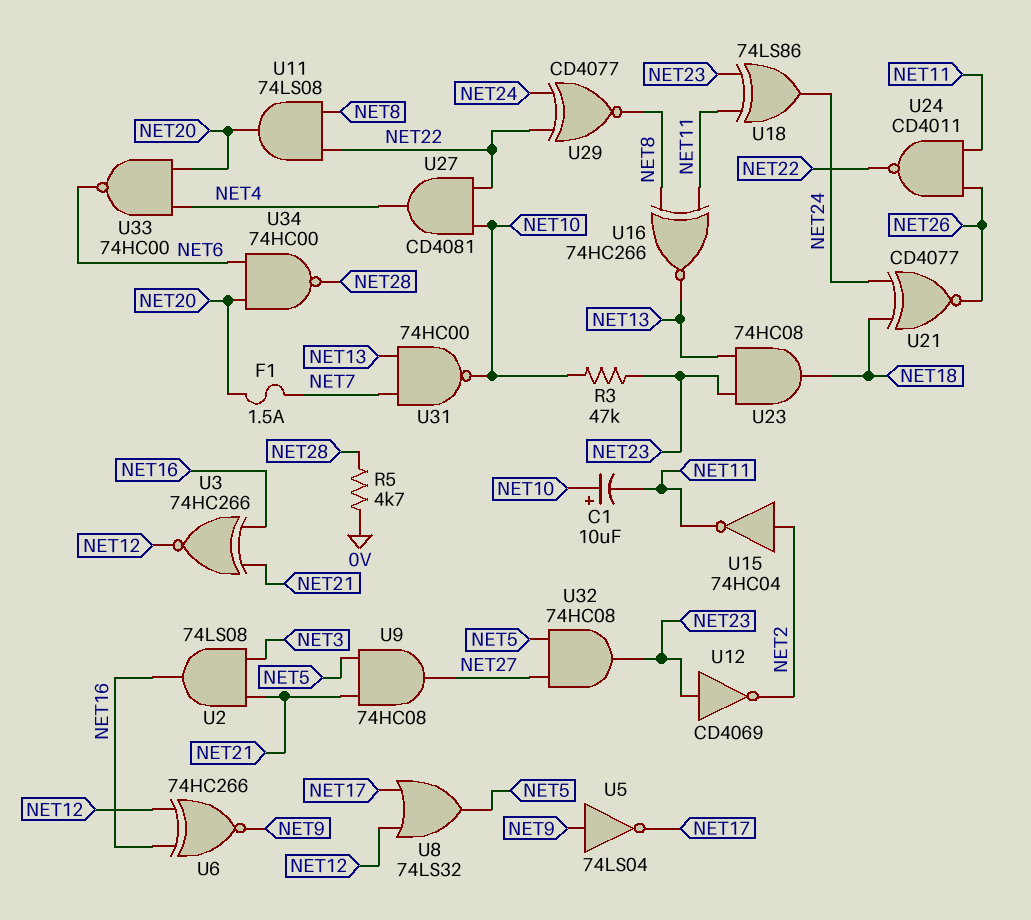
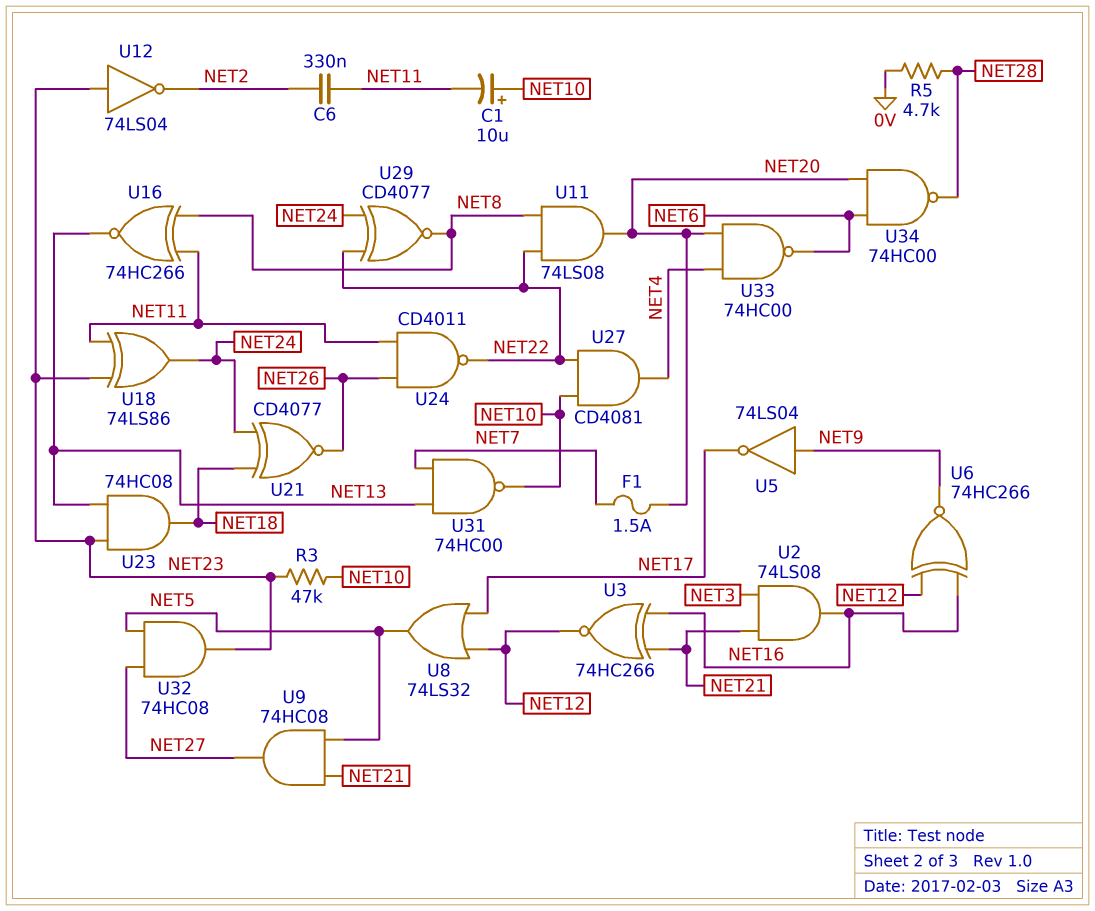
C6: none -> 330nF (NET2, NET11)
U12: NOT CD4069 (in NET23, out NET2) -> NOT 74LS04 (in NET23, out NET2)
U15: NOT 74HC04 (in NET2, out NET11) -> none

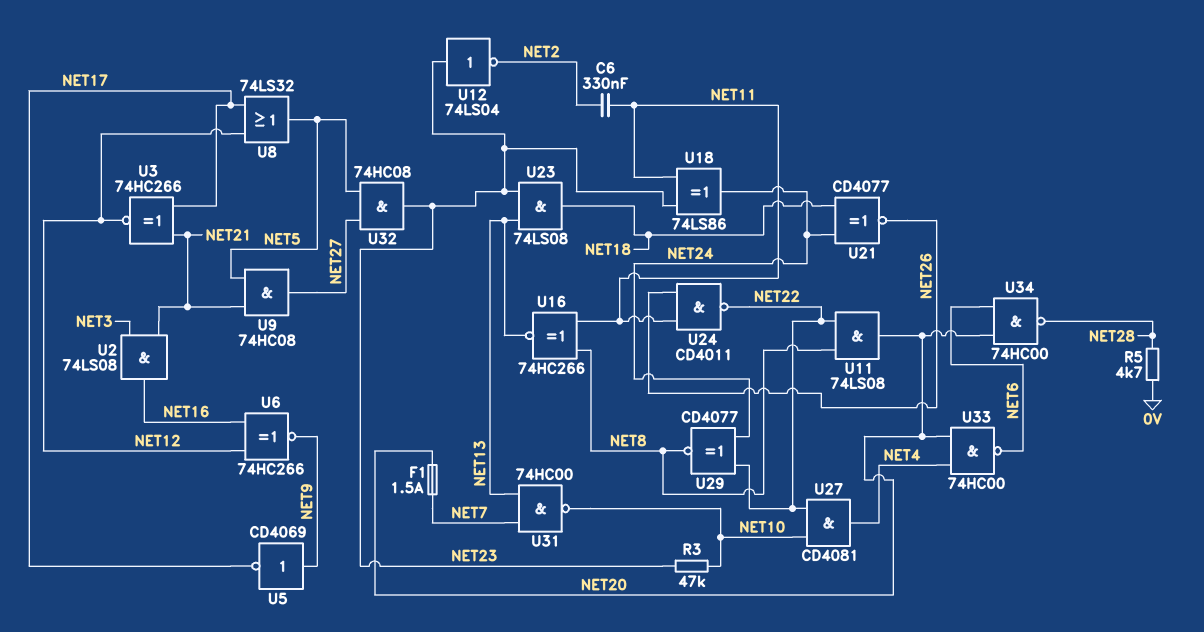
C1: 10uF (plus NET10, minus NET11) -> none
U3: XNOR 74HC266 (in NET16, in NET21, out NET12) -> XNOR 74HC266 (in NET17, in NET21, out NET12)
U5: NOT 74LS04 (in NET9, out NET17) -> NOT CD4069 (in NET9, out NET17)
U23: AND 74HC08 (in NET13, in NET23, out NET18) -> AND 74LS08 (in NET13, in NET23, out NET18)

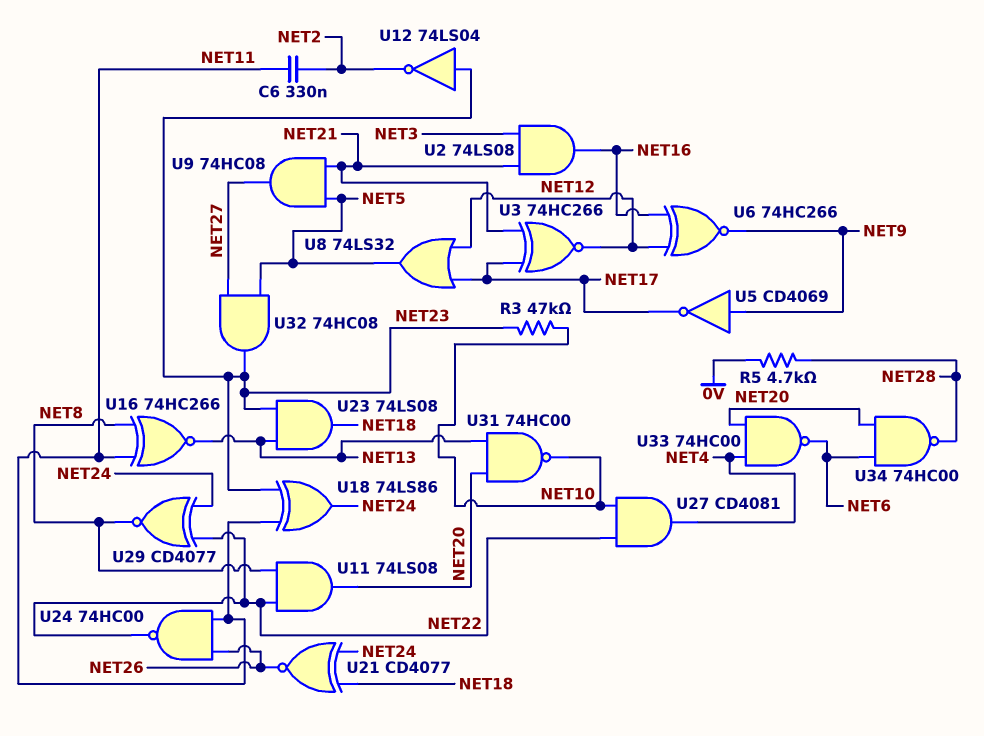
F1: 1.5A (NET7, NET20) -> none
U24: NAND CD4011 (in NET11, in NET26, out NET22) -> NAND 74HC00 (in NET11, in NET26, out NET22)
U31: NAND 74HC00 (in NET7, in NET13, out NET10) -> NAND 74HC00 (in NET13, in NET20, out NET10)

